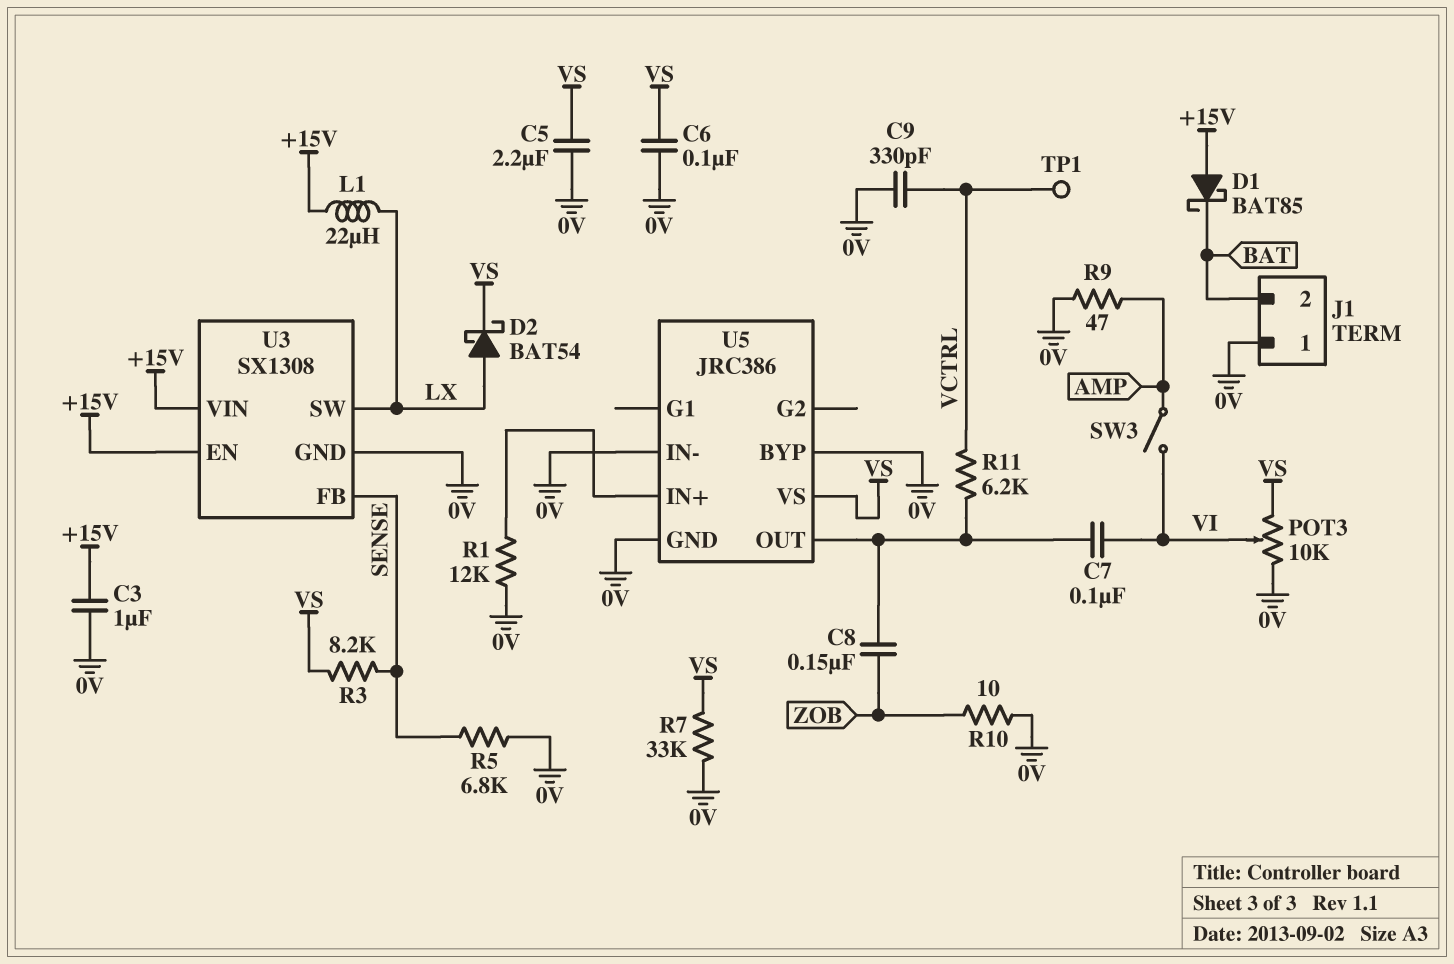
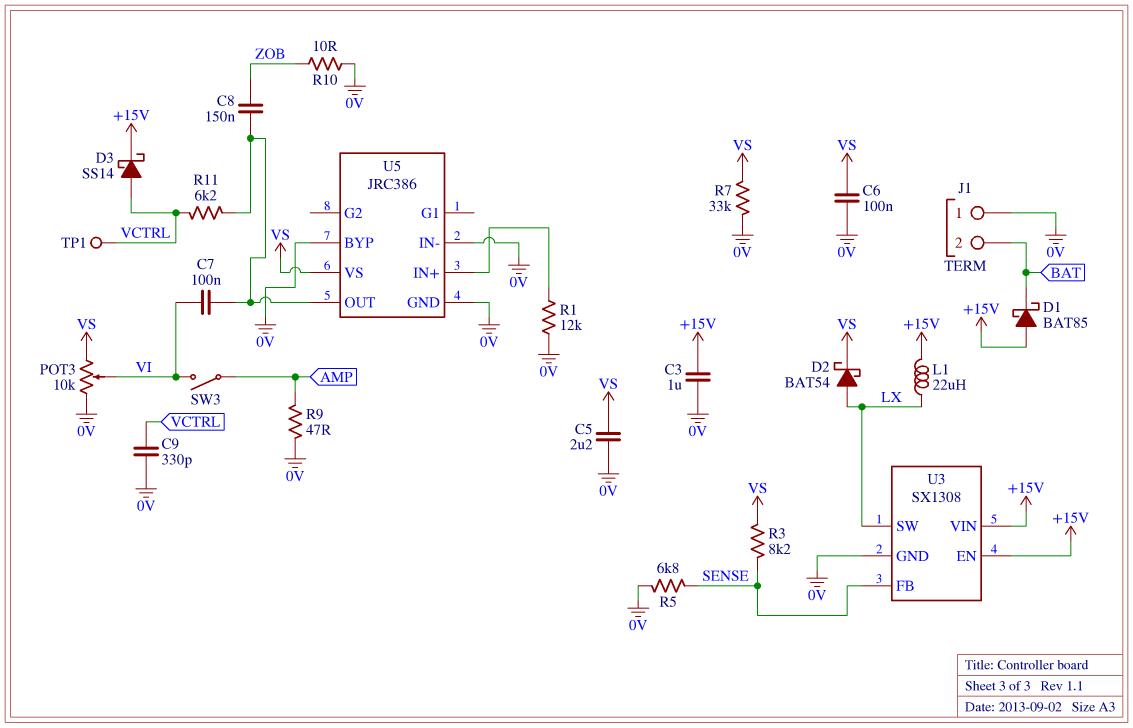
D3: none -> schottky SS14 (A VCTRL, K +15V)

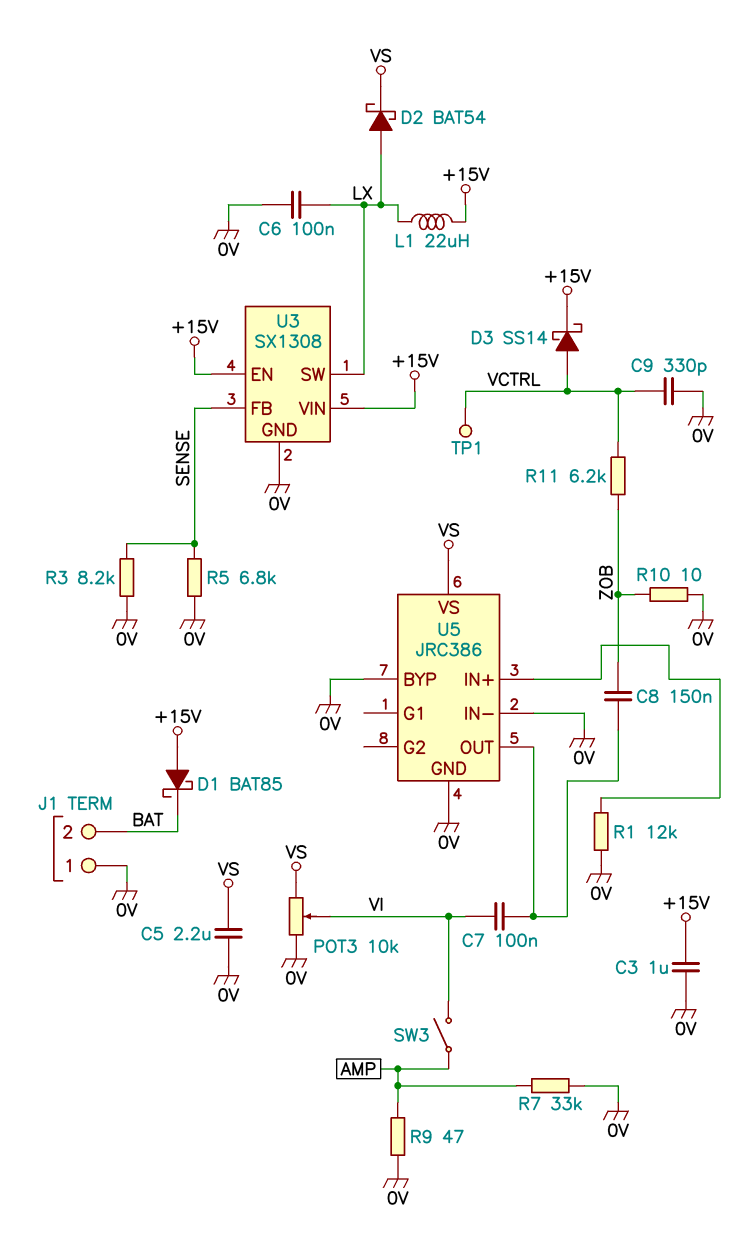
C6: 100nF (0V, VS) -> 100nF (0V, LX)
R3: 8.2k (SENSE, VS) -> 8.2k (0V, SENSE)
R7: 33k (0V, VS) -> 33k (0V, AMP)
R11: 6.2k (U5/OUT, VCTRL) -> 6.2k (VCTRL, ZOB)

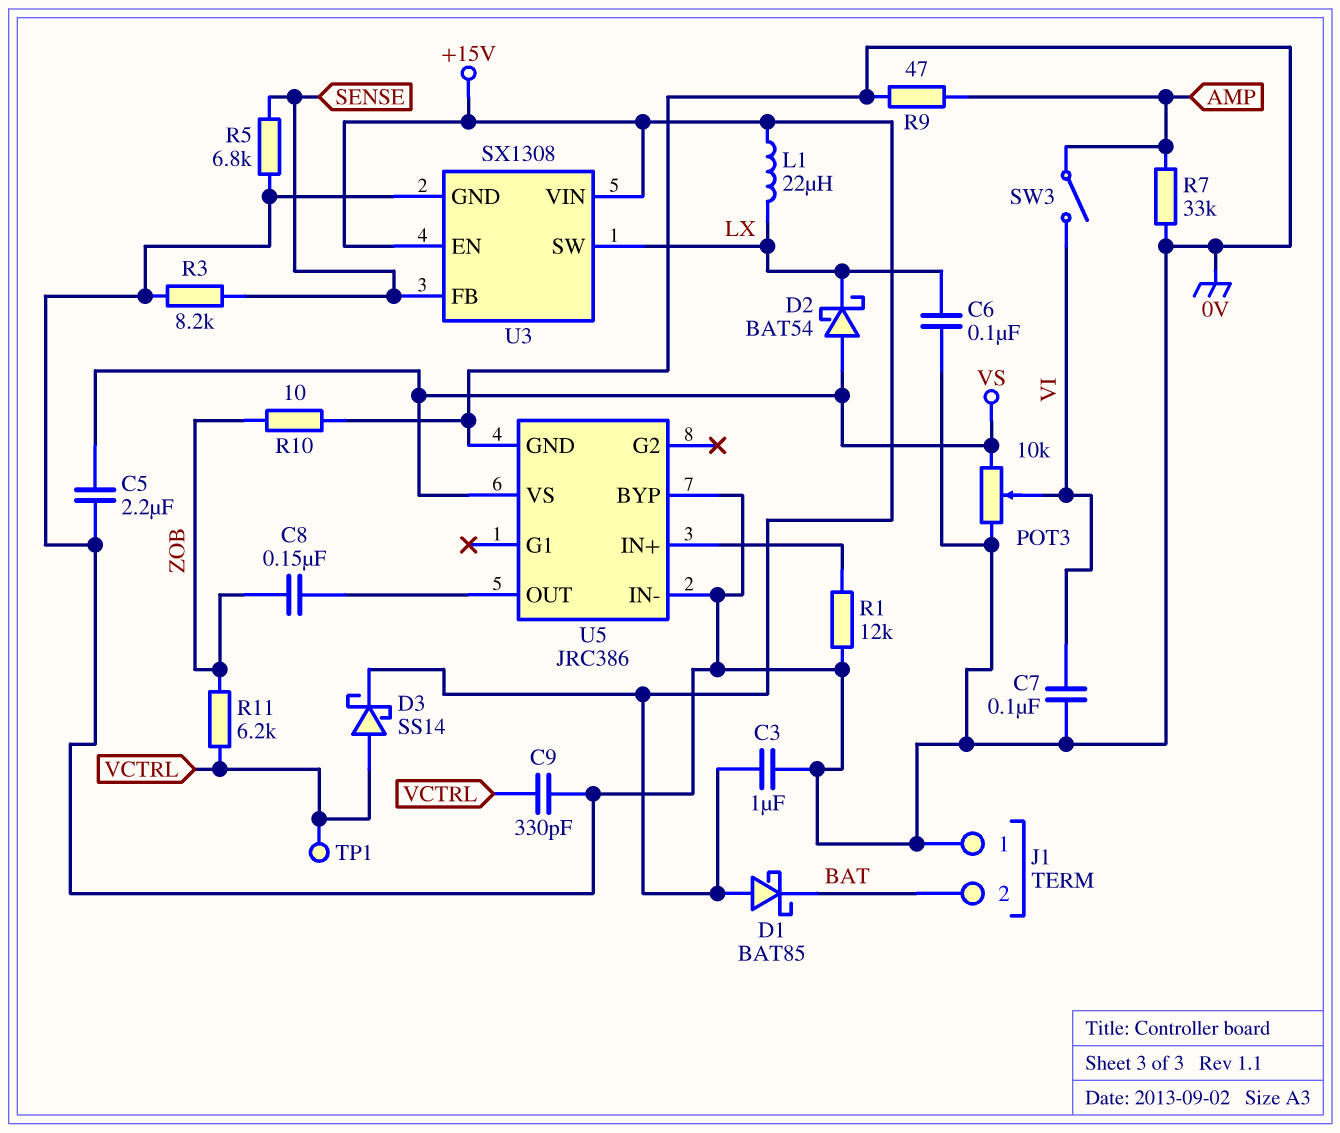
C7: 100nF (U5/OUT, VI) -> 100nF (0V, VI)
D2: schottky BAT54 (A LX, K VS) -> schottky BAT54 (A VS, K LX)

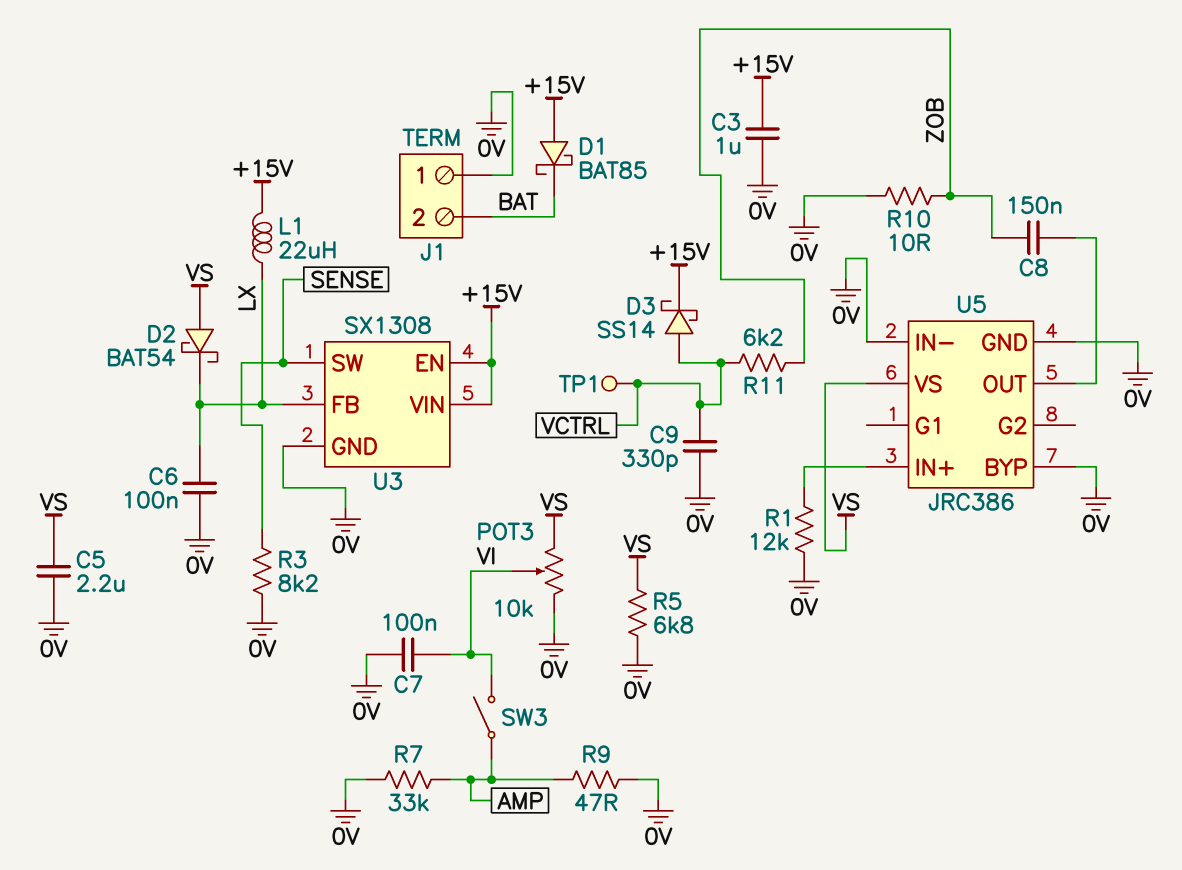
R5: 6.8k (0V, SENSE) -> 6.8k (0V, VS)
U3 pin FB: SENSE -> LX
U3 pin SW: LX -> SENSE

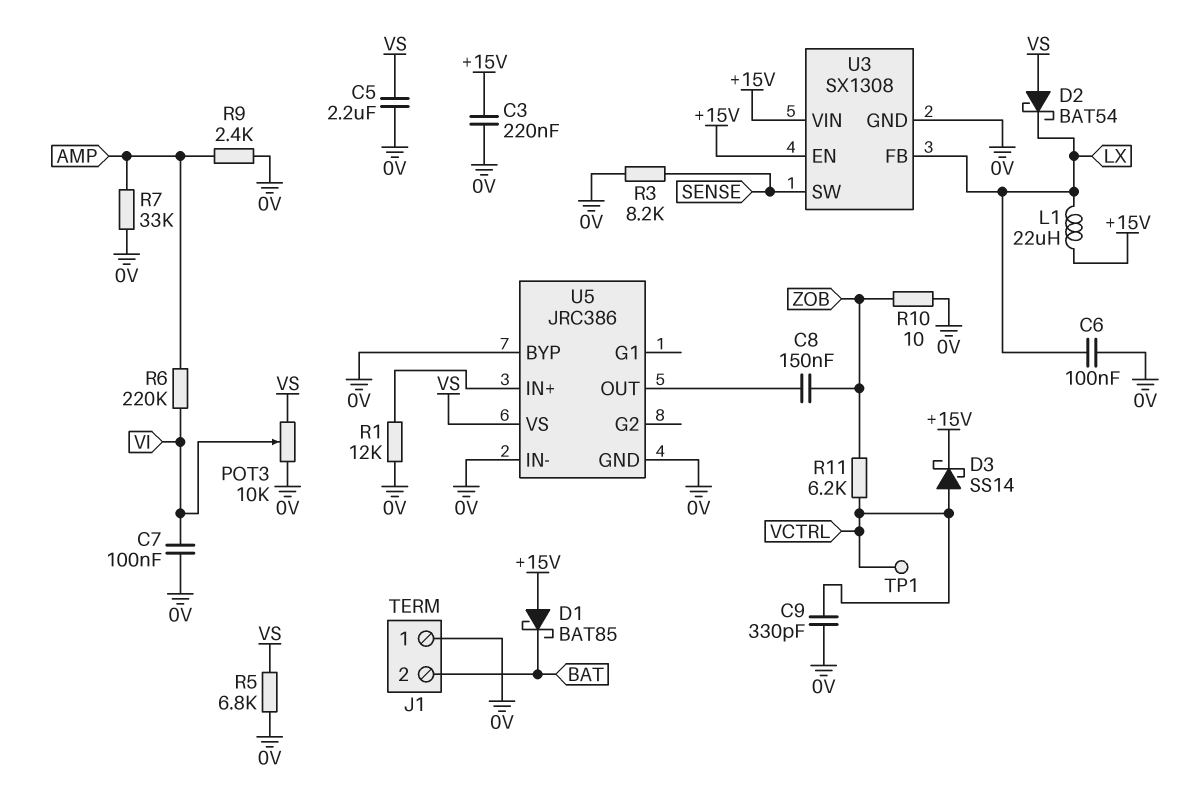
C3: 1uF (+15V, 0V) -> 220nF (+15V, 0V)
R6: none -> 220k (AMP, VI)
R9: 47 (0V, AMP) -> 2.4k (0V, AMP)
SW3: switch (AMP, VI) -> none

